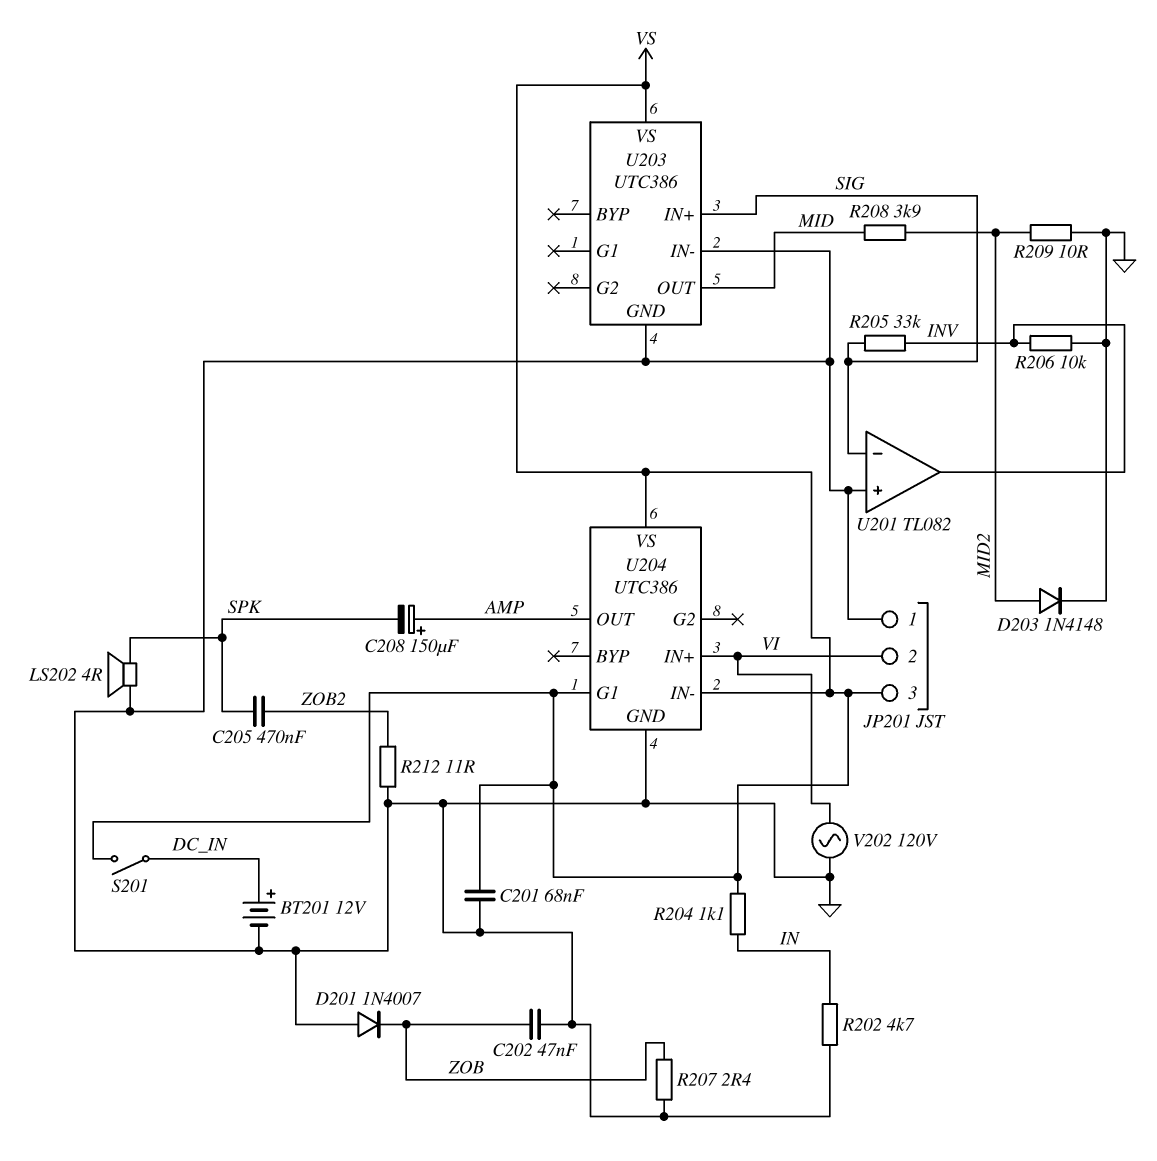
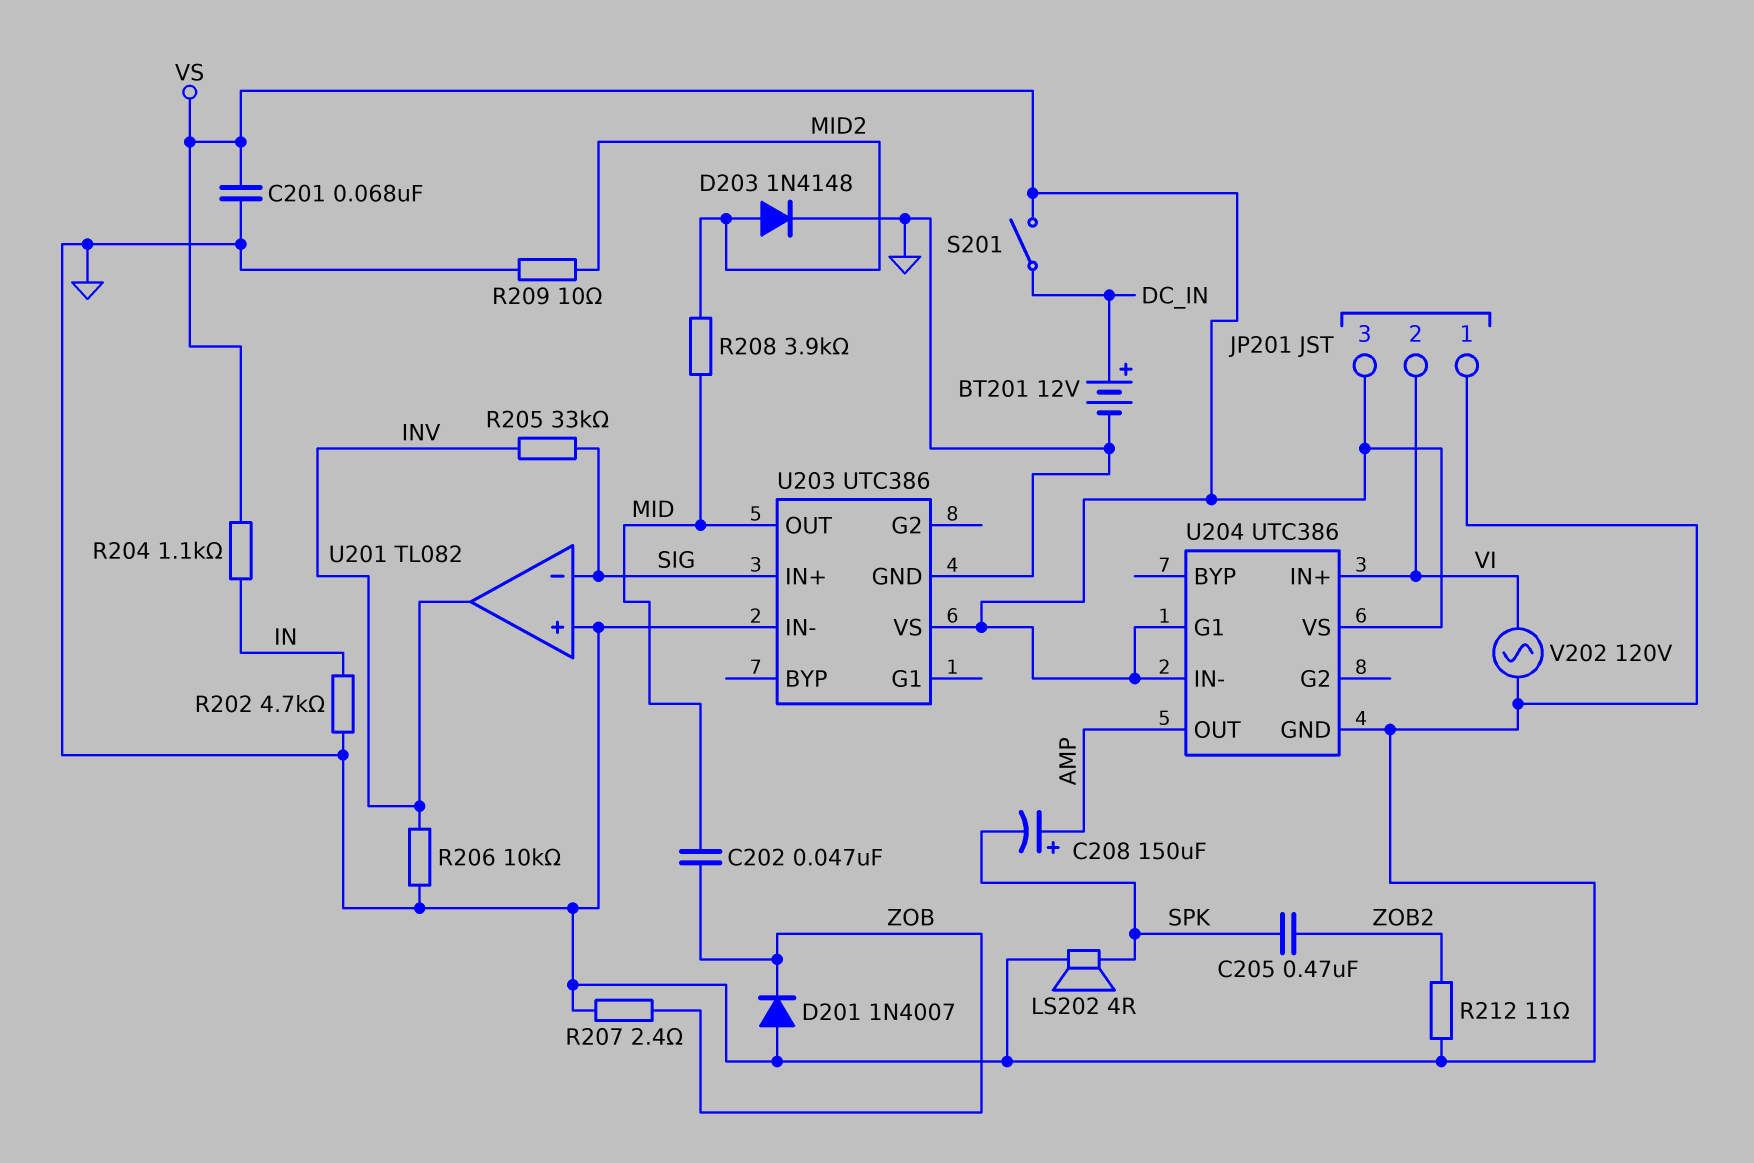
C202: 47nF (GND, ZOB) -> 47nF (MID, ZOB)

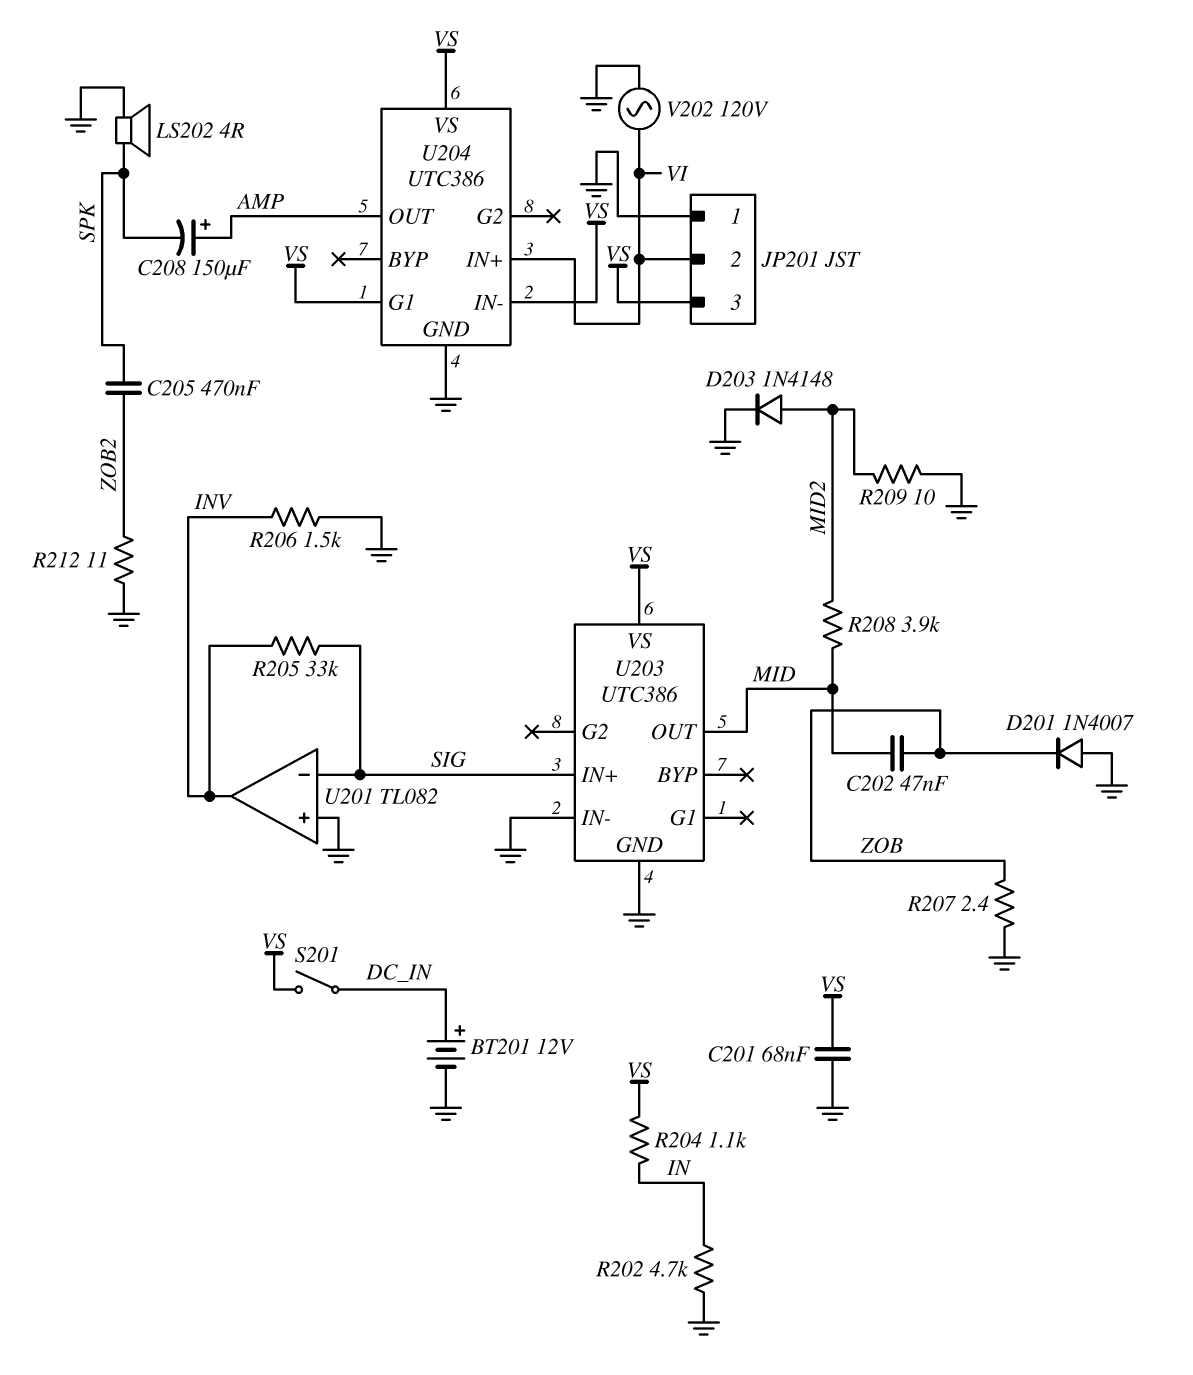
R206: 10k (GND, INV) -> 1.5k (GND, INV)

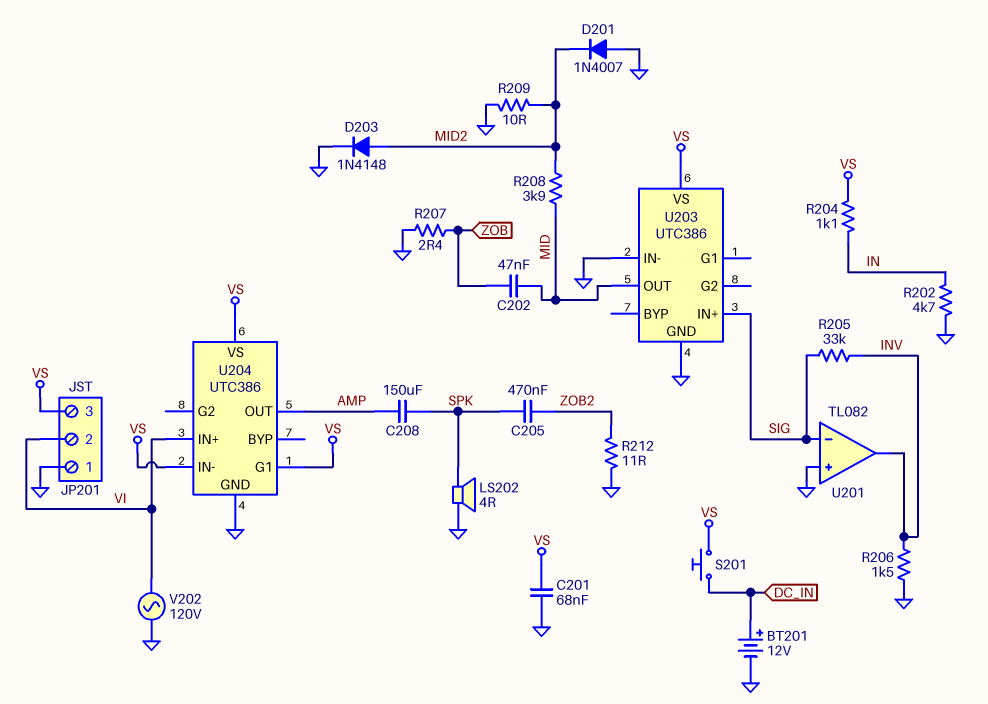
C208: 150uF (plus AMP, minus SPK) -> 150uF (AMP, SPK)
D201: diode 1N4007 (A GND, K ZOB) -> diode 1N4007 (A GND, K MID2)
S201: switch (DC_IN, VS) -> button (DC_IN, VS)

